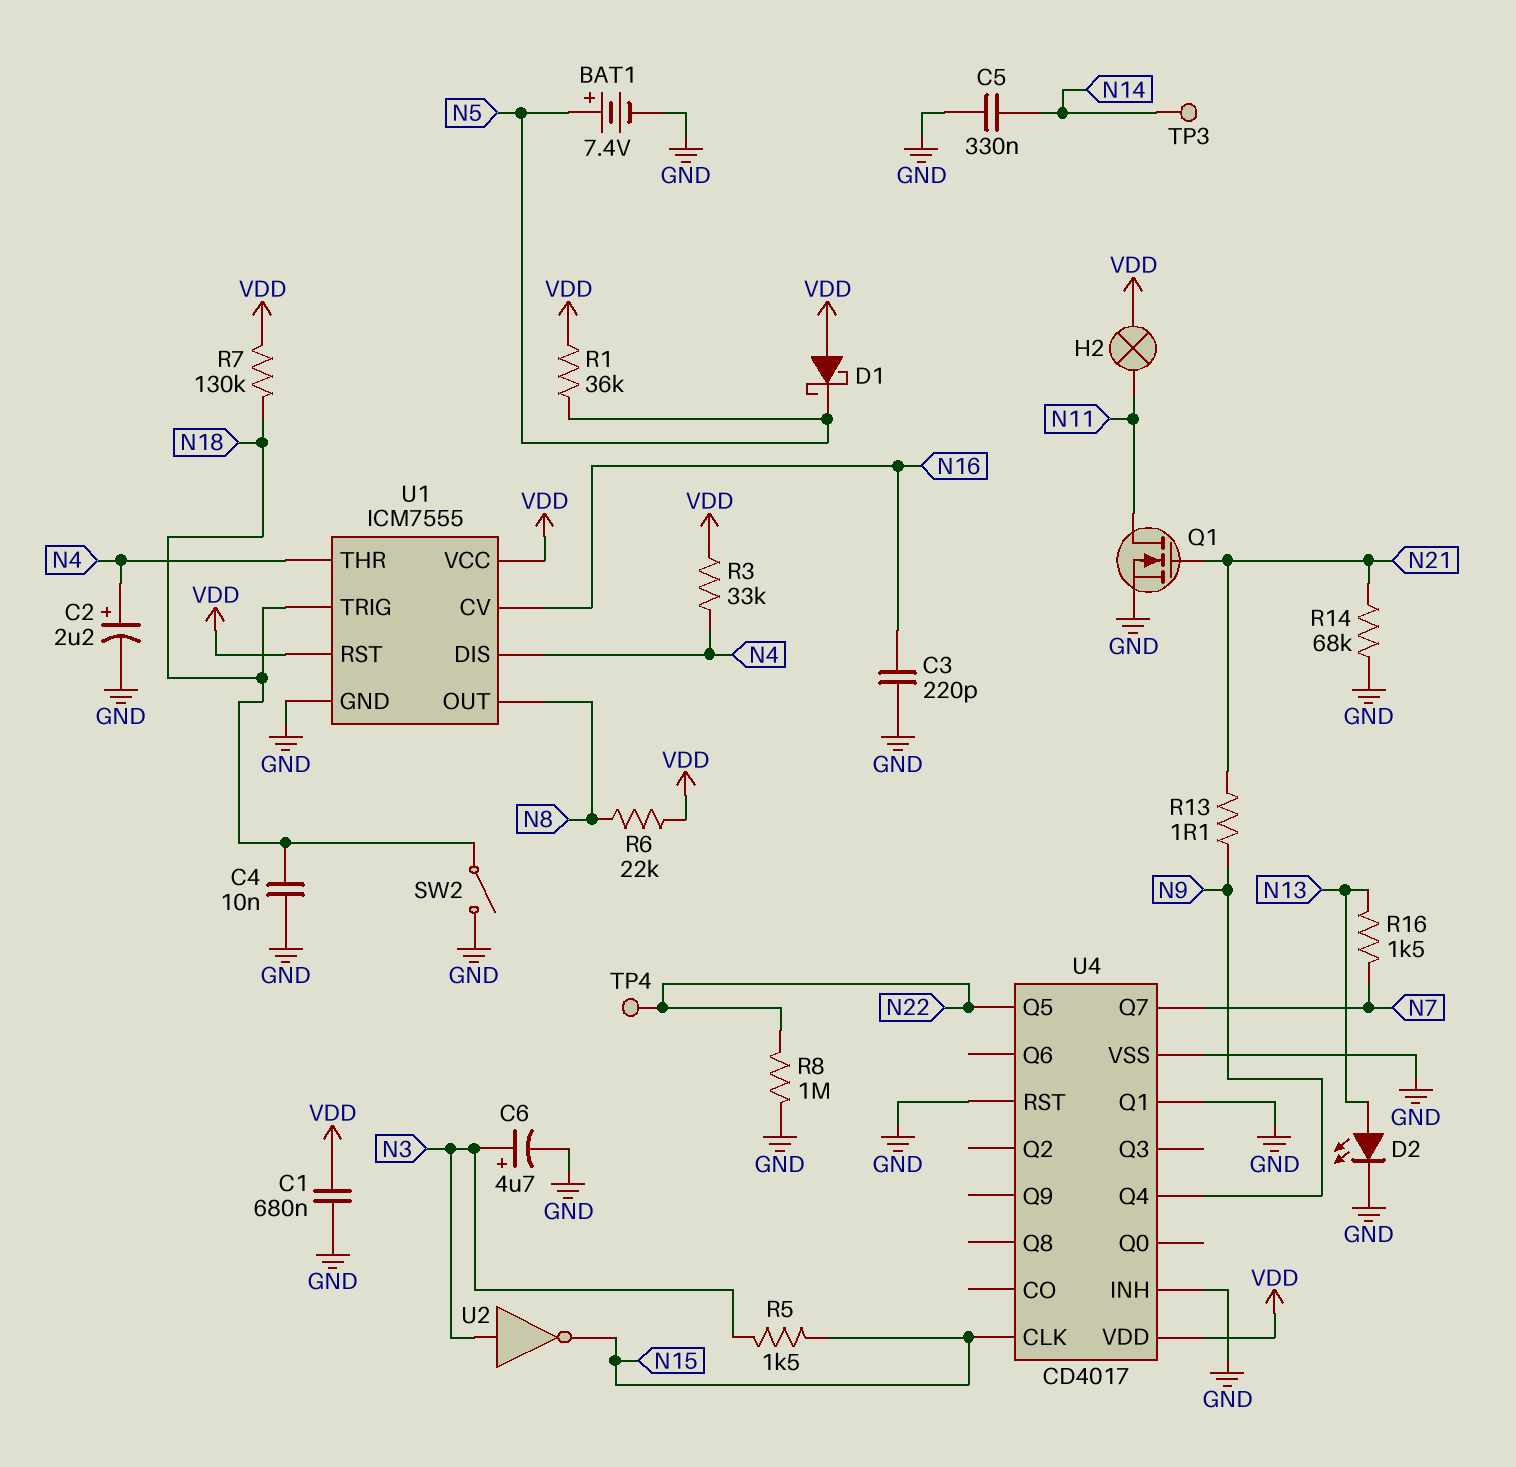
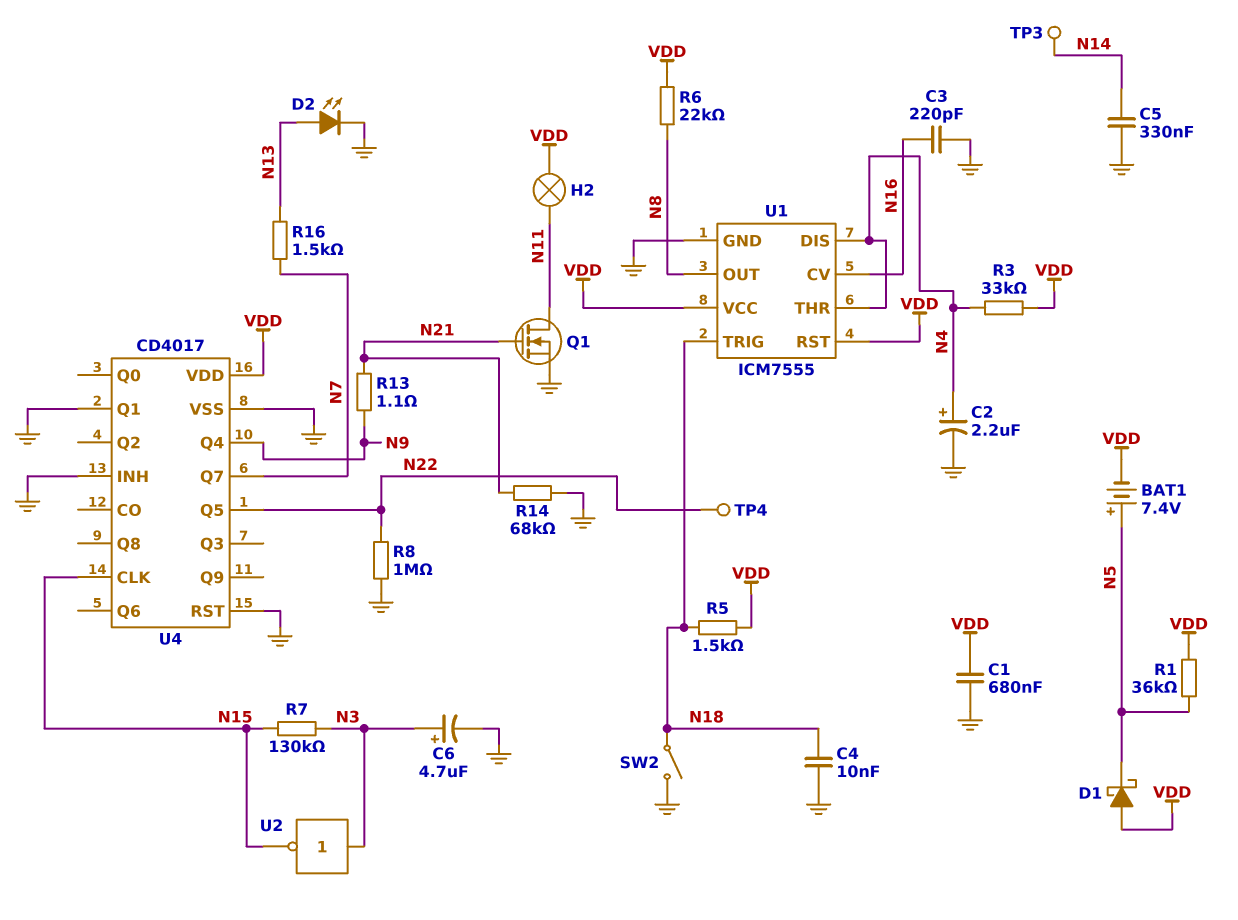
BAT1: 7.4V (plus N5, minus GND) -> 7.4V (plus N5, minus VDD)
R5: 1.5k (N3, N15) -> 1.5k (N18, VDD)
R7: 130k (N18, VDD) -> 130k (N3, N15)

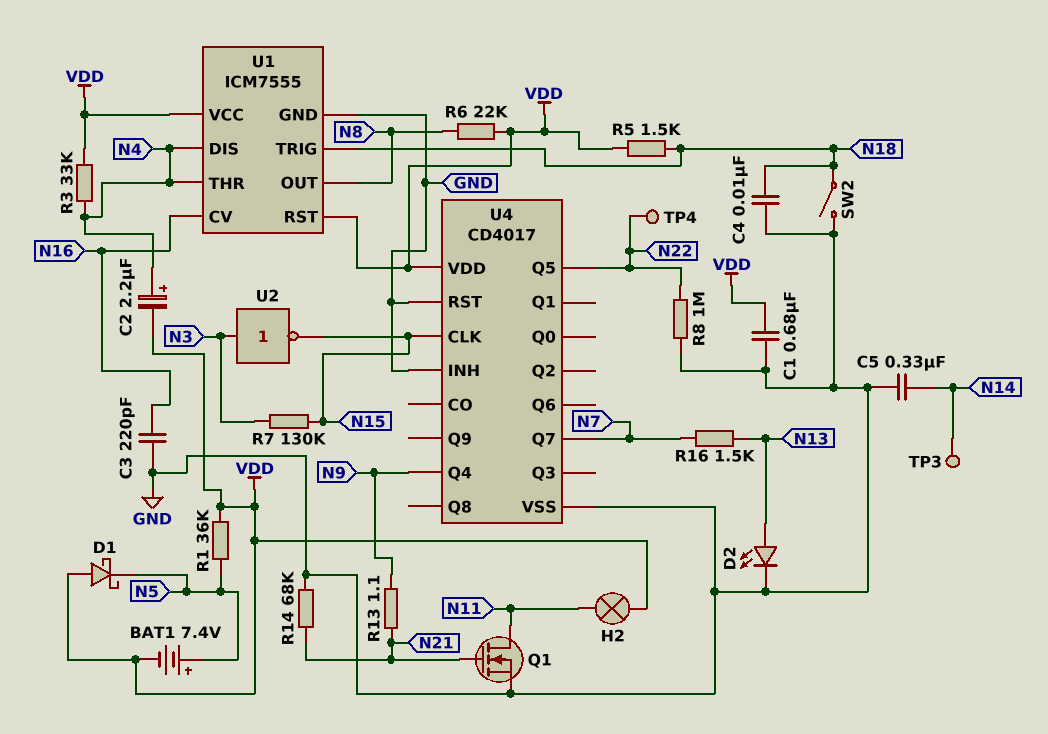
C2: 2.2uF (plus N4, minus GND) -> 2.2uF (plus N4, minus VDD)
C6: 4.7uF (plus N3, minus GND) -> none
U4 pin Q1: GND -> none

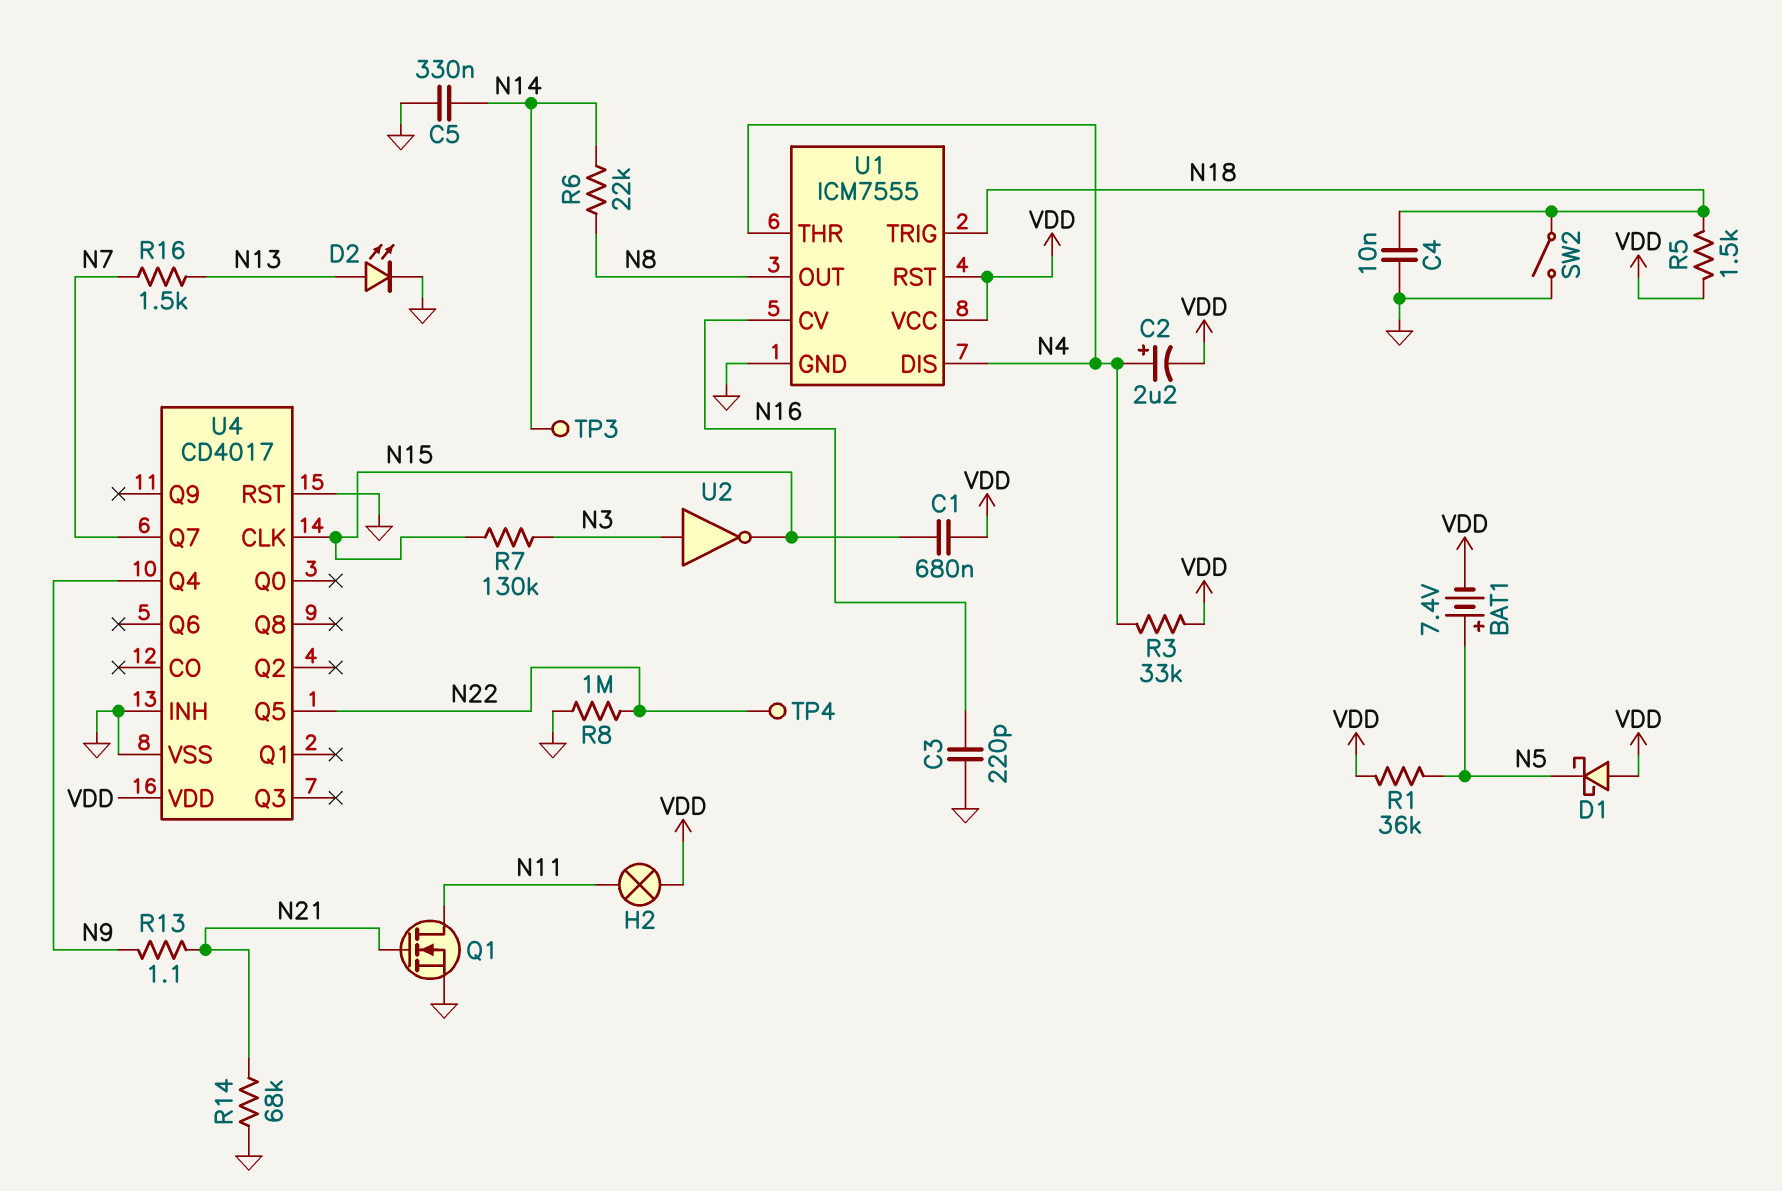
C1: 680nF (GND, VDD) -> 680nF (N15, VDD)
R6: 22k (N8, VDD) -> 22k (N8, N14)

